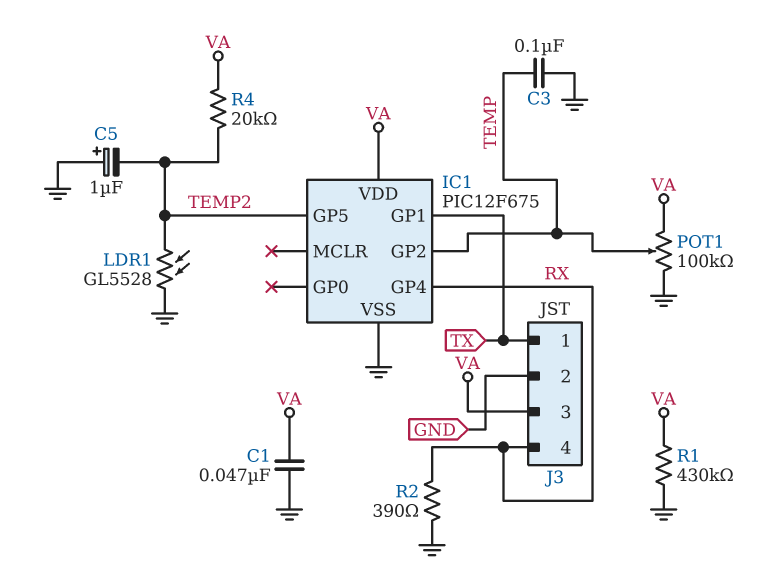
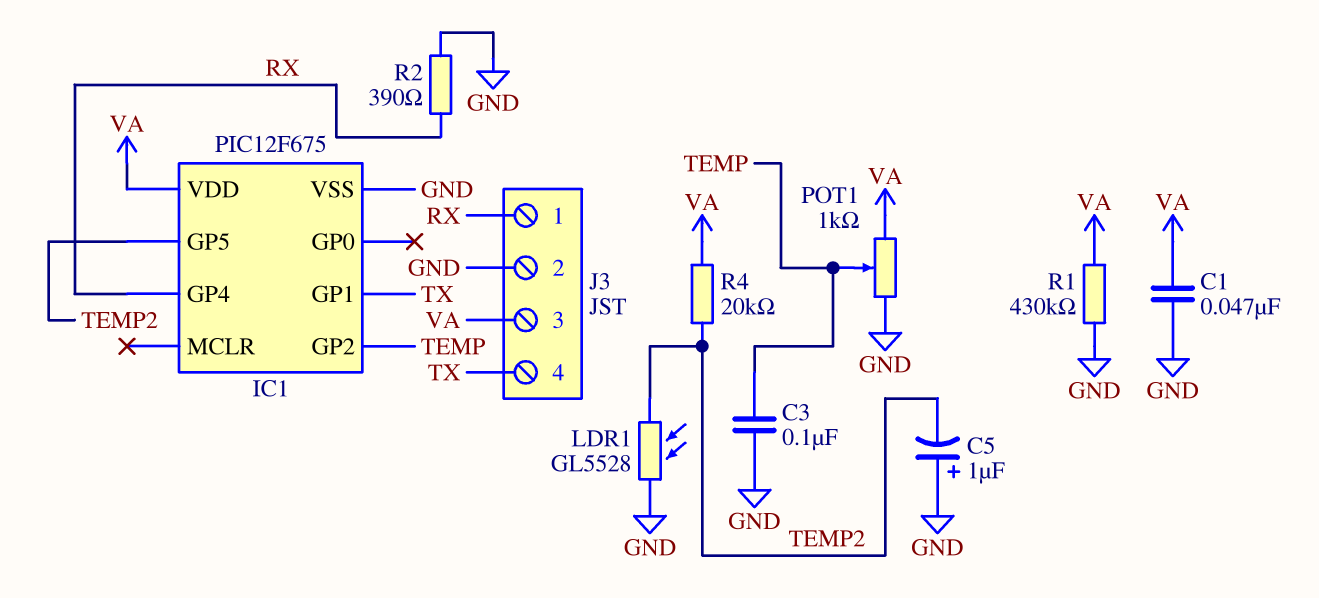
J3 pin 1: TX -> RX
J3 pin 4: RX -> TX
POT1: 100k (GND, VA, wiper TEMP) -> 1k (GND, VA, wiper TEMP)

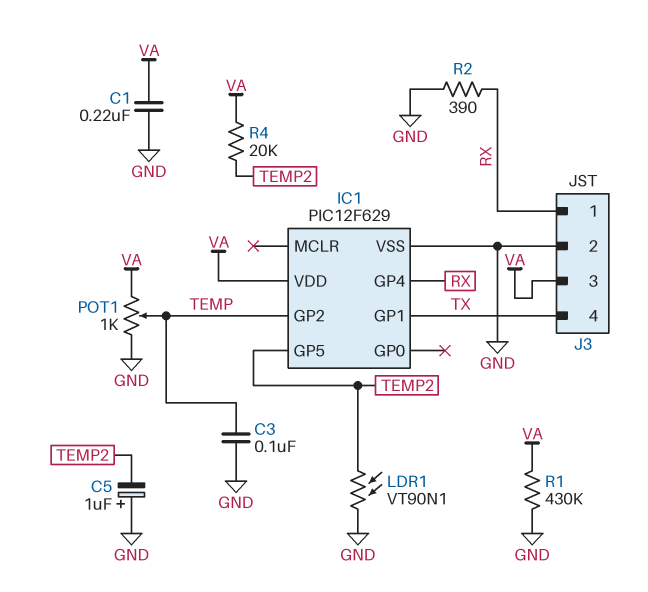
C1: 47nF (GND, VA) -> 220nF (GND, VA)
IC1: PIC12F675 -> PIC12F629
LDR1: GL5528 (GND, TEMP2) -> VT90N1 (GND, TEMP2)

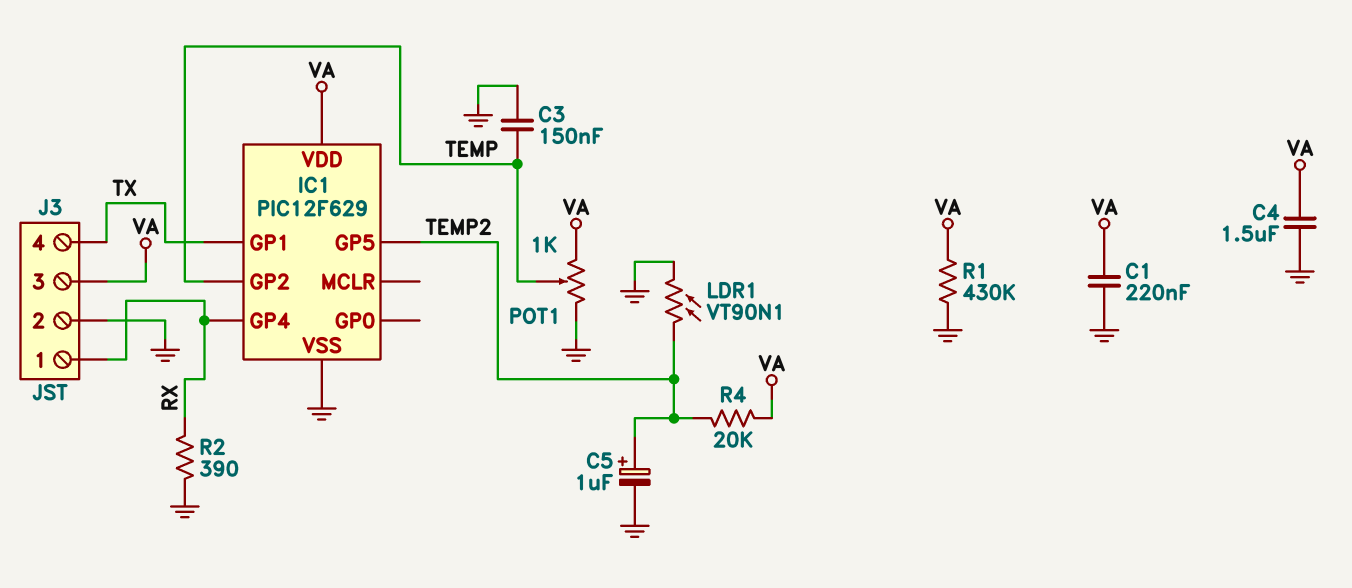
C3: 100nF (GND, TEMP) -> 150nF (GND, TEMP)
C4: none -> 1.5uF (GND, VA)
C5: 1uF (plus GND, minus TEMP2) -> 1uF (plus TEMP2, minus GND)

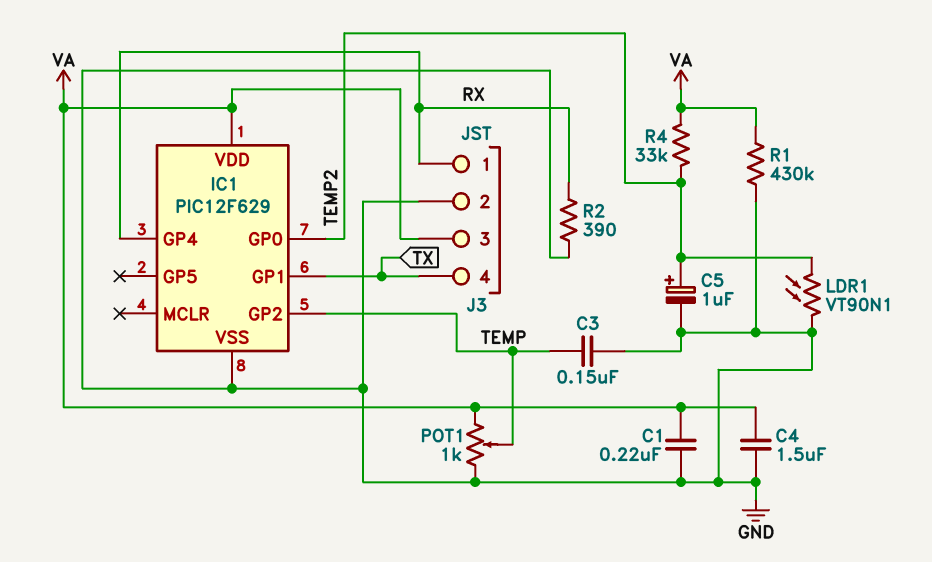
IC1 pin GP0: none -> TEMP2
IC1 pin GP5: TEMP2 -> none
R4: 20k (TEMP2, VA) -> 33k (TEMP2, VA)

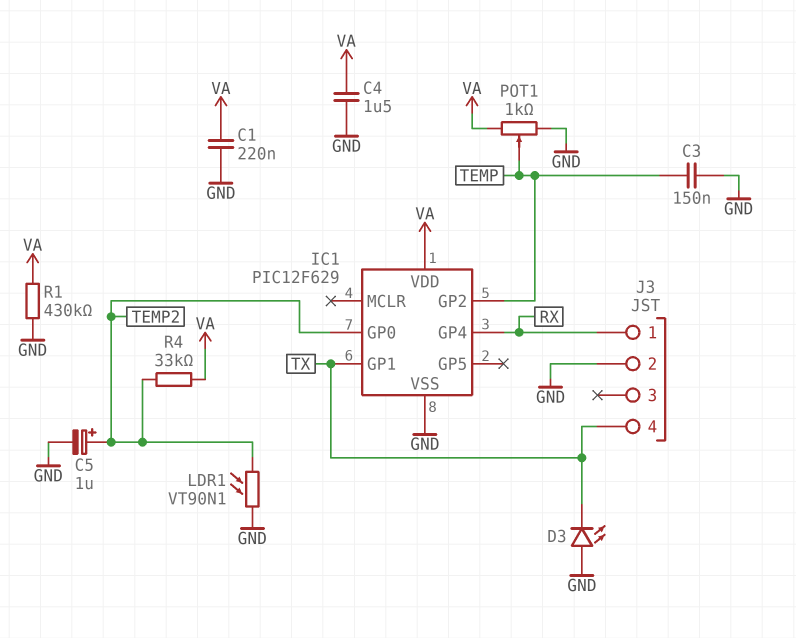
D3: none -> LED (A GND, K TX)
J3 pin 3: VA -> none
R2: 390 (GND, RX) -> none

